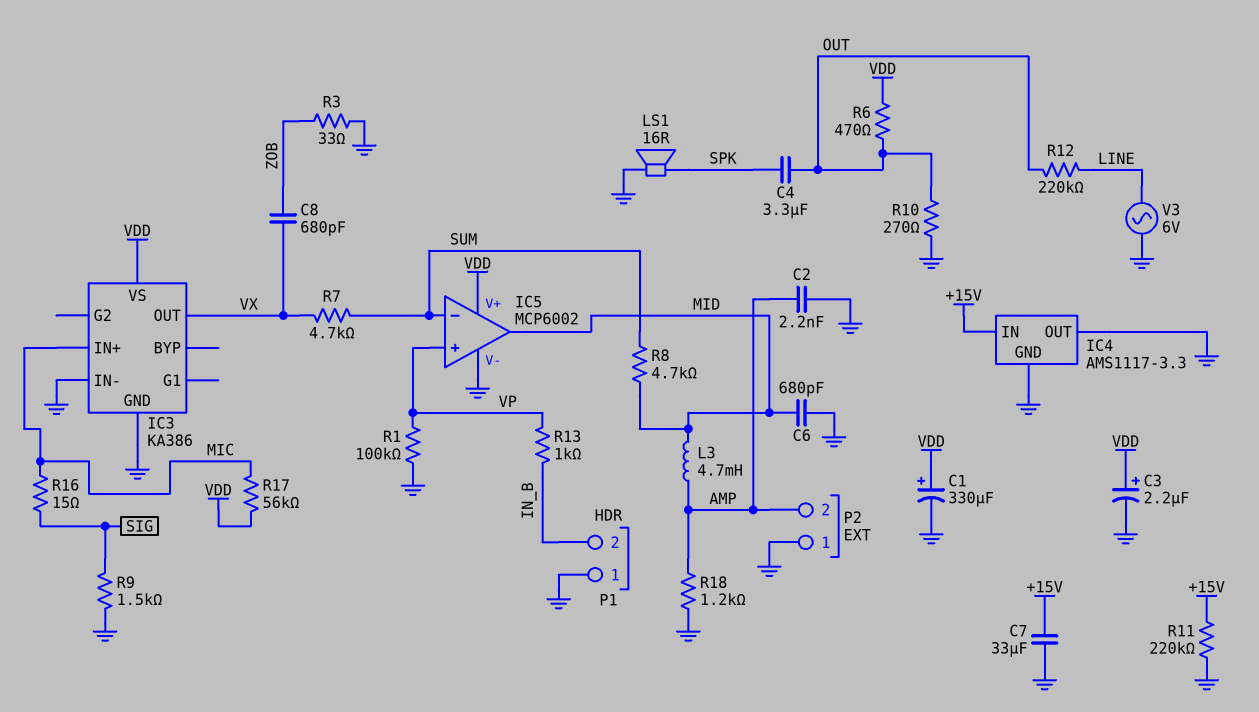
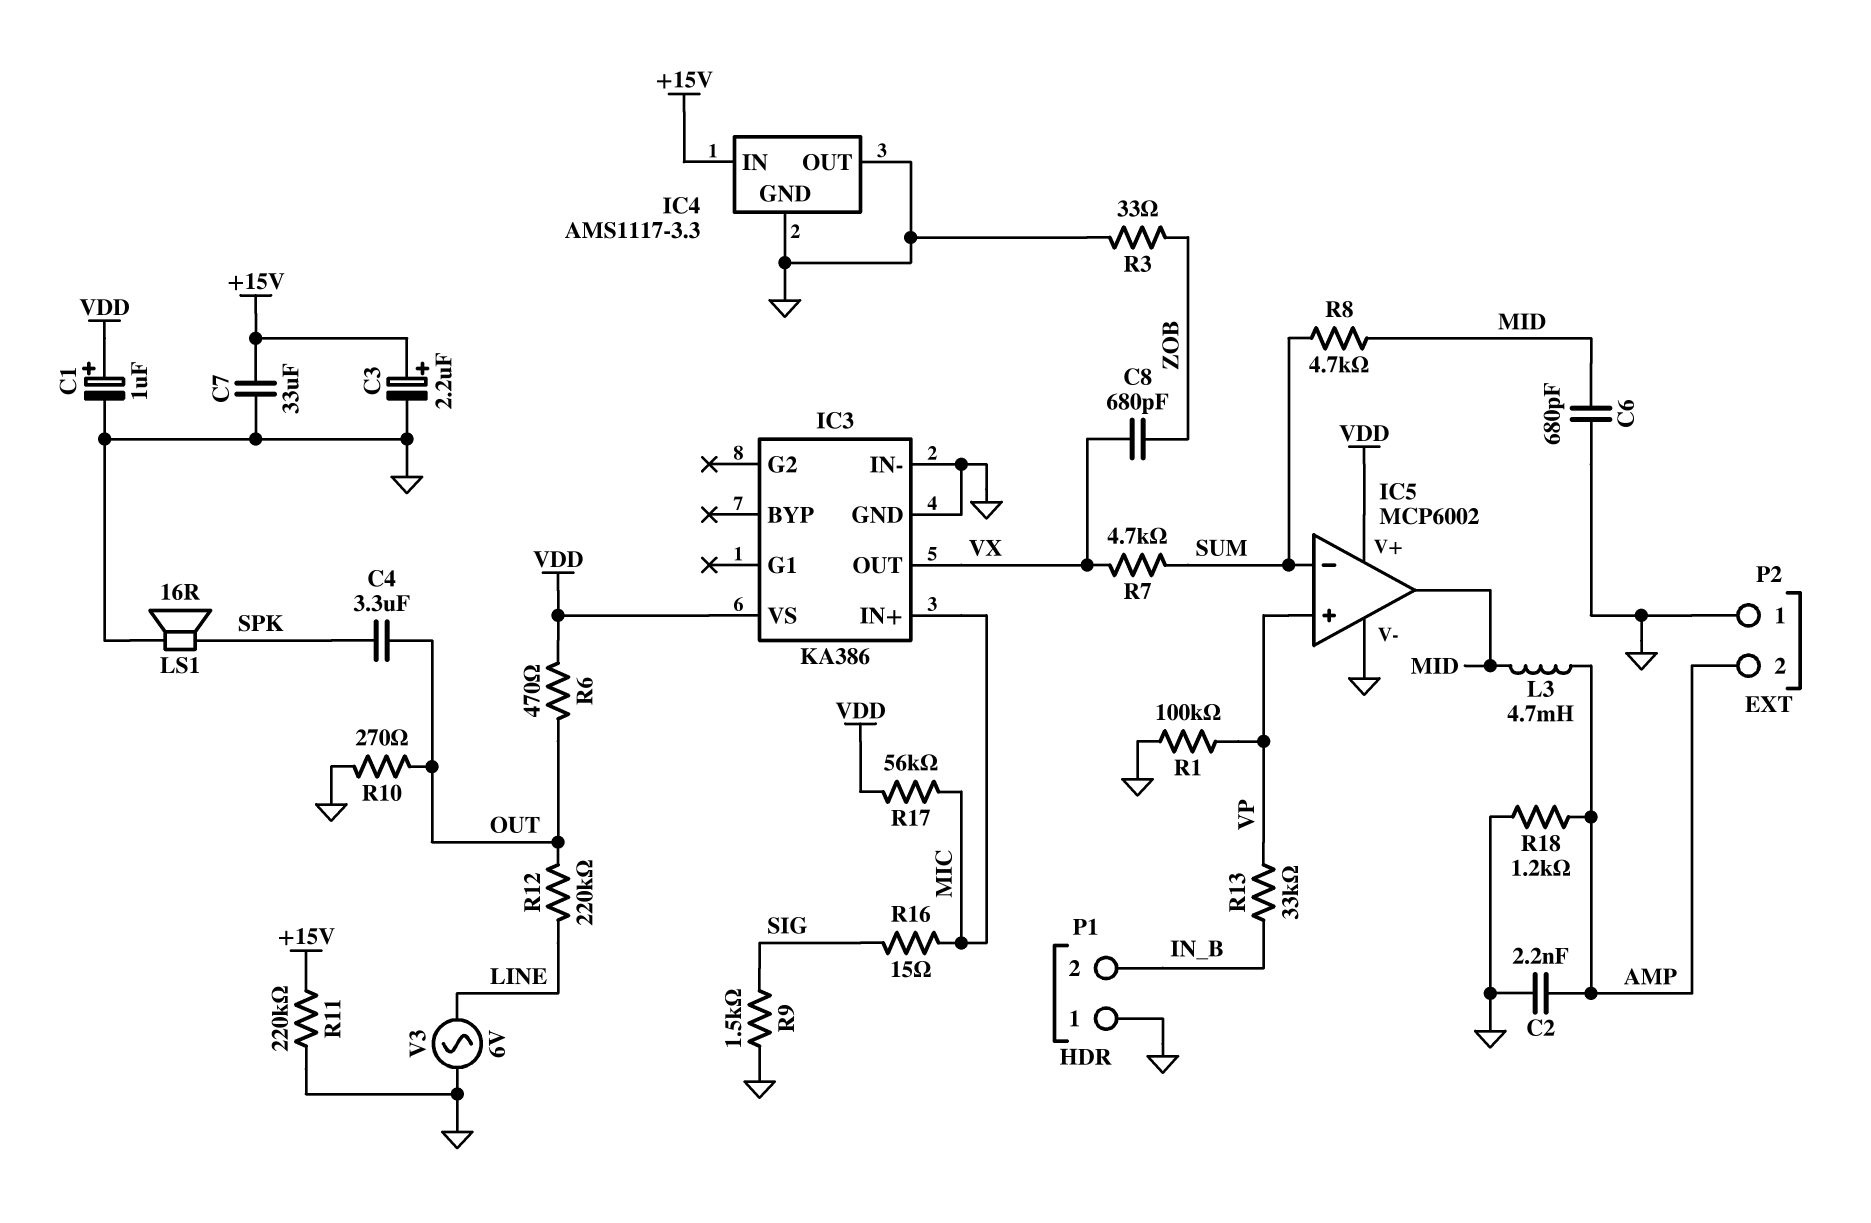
C1: 330uF (plus VDD, minus GND) -> 1uF (plus VDD, minus GND)
C3: 2.2uF (plus VDD, minus GND) -> 2.2uF (plus +15V, minus GND)
R13: 1k (IN_B, VP) -> 33k (IN_B, VP)

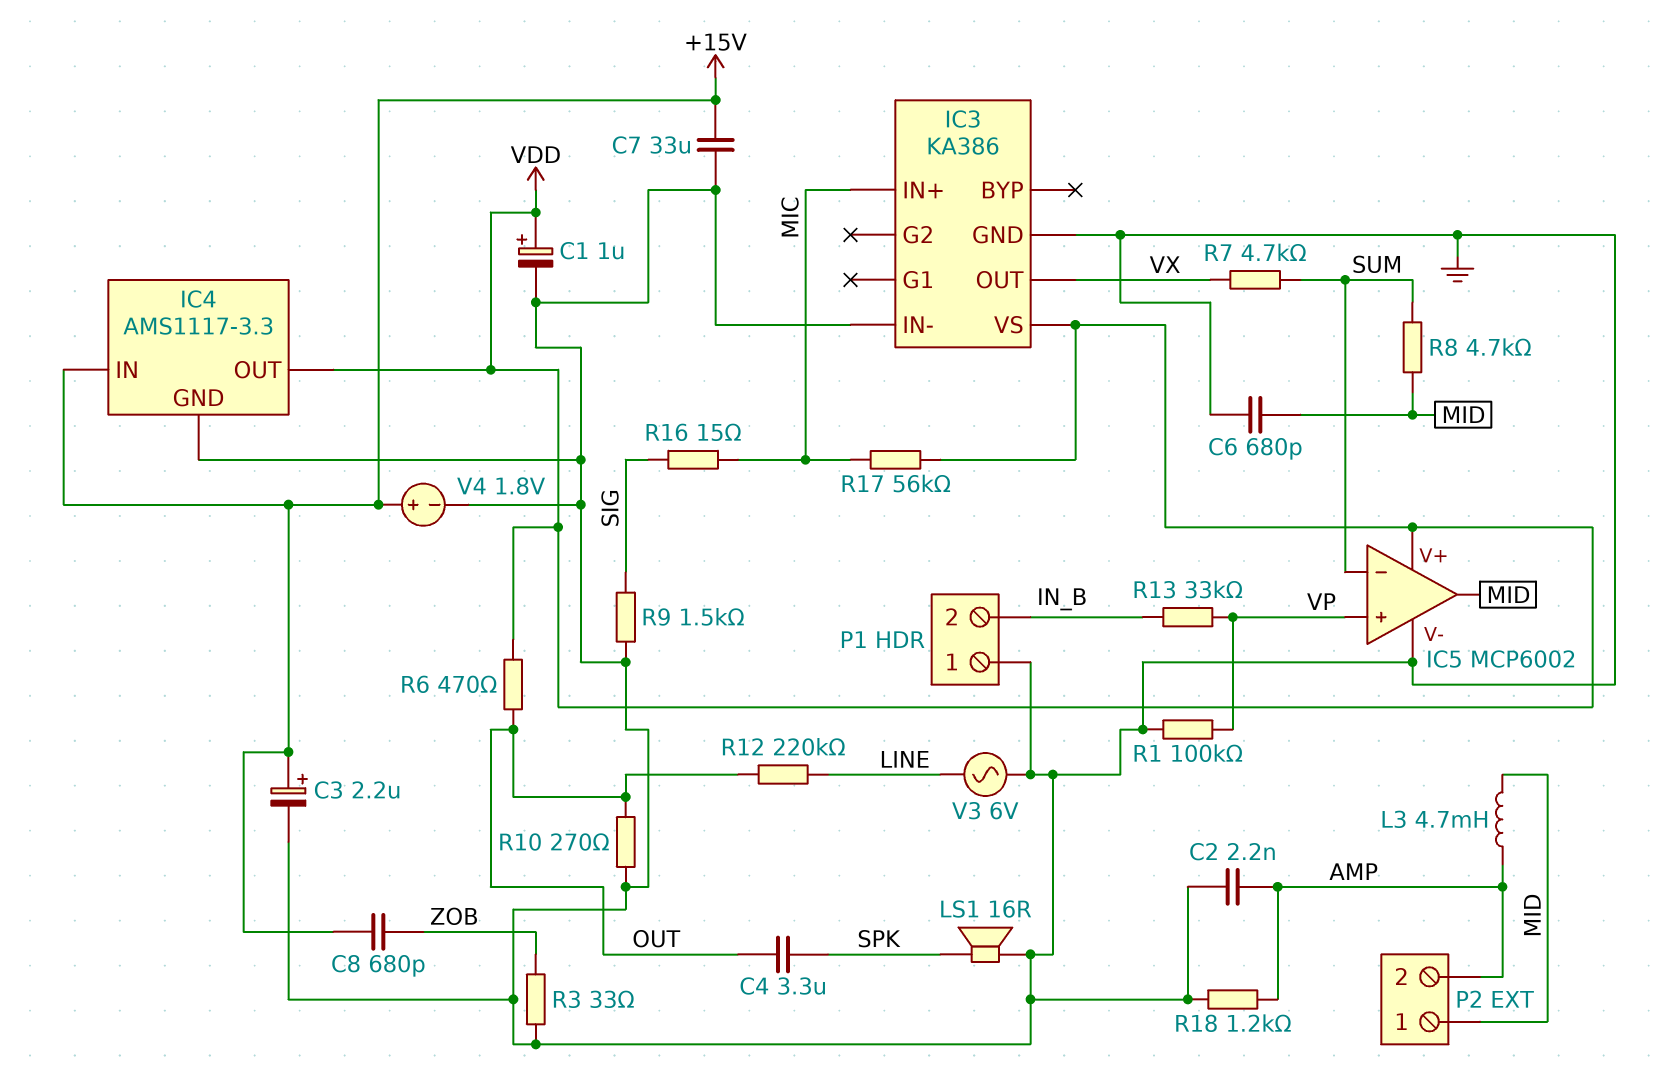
C8: 680pF (VX, ZOB) -> 680pF (+15V, ZOB)
IC4 pin OUT: GND -> VDD
P2 pin 1: GND -> MID
R11: 220k (+15V, GND) -> none
V4: none -> 1.8V (plus +15V, minus GND)

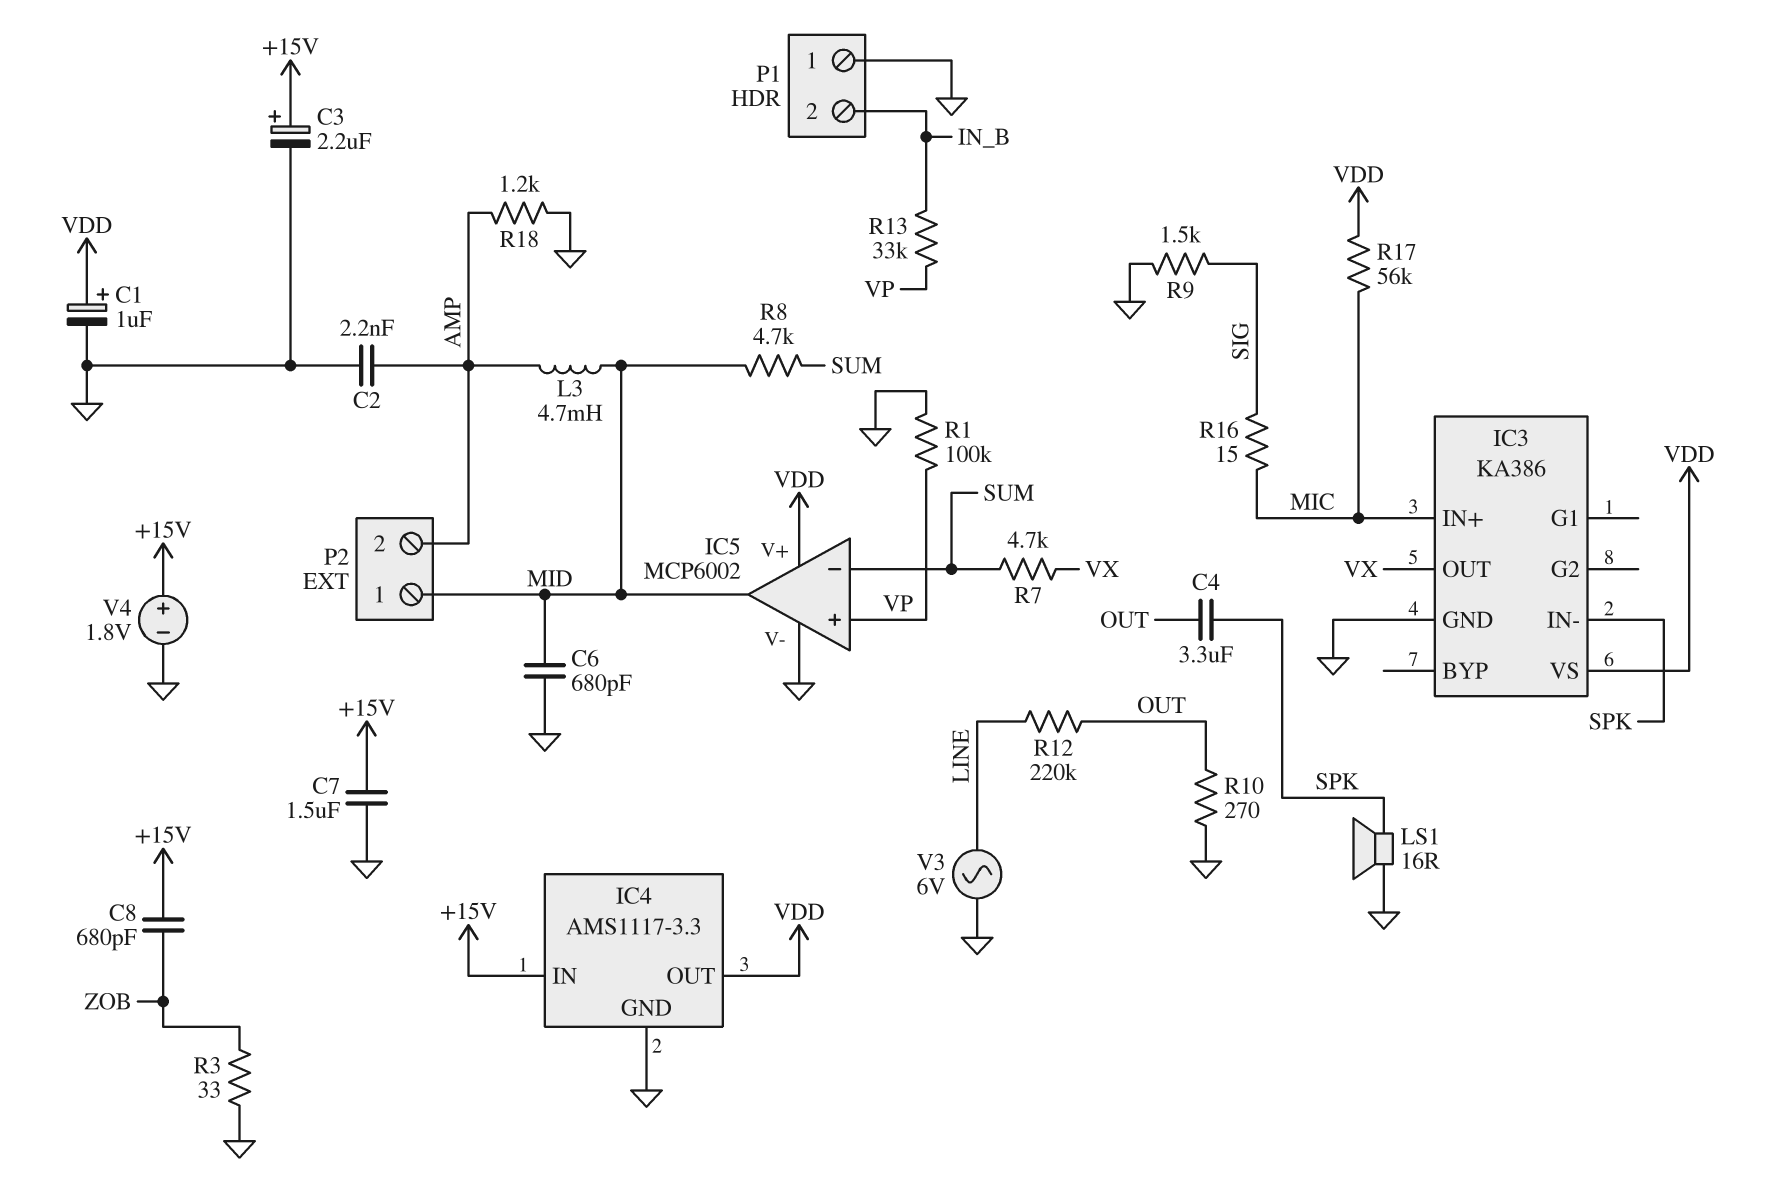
C7: 33uF (+15V, GND) -> 1.5uF (+15V, GND)
IC3 pin IN-: GND -> SPK
R6: 470 (OUT, VDD) -> none

